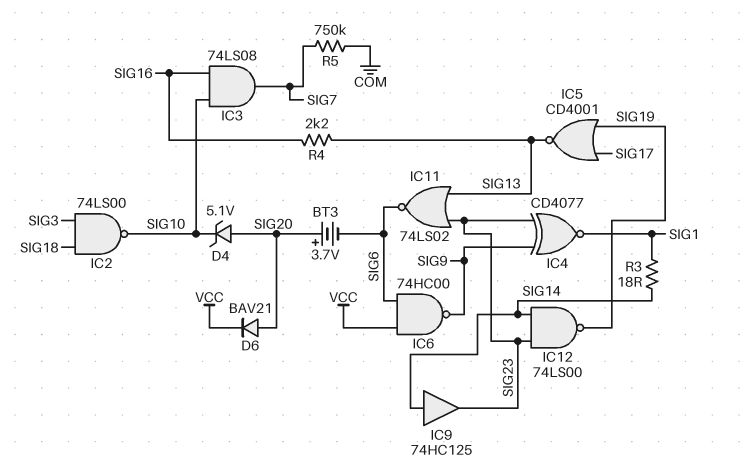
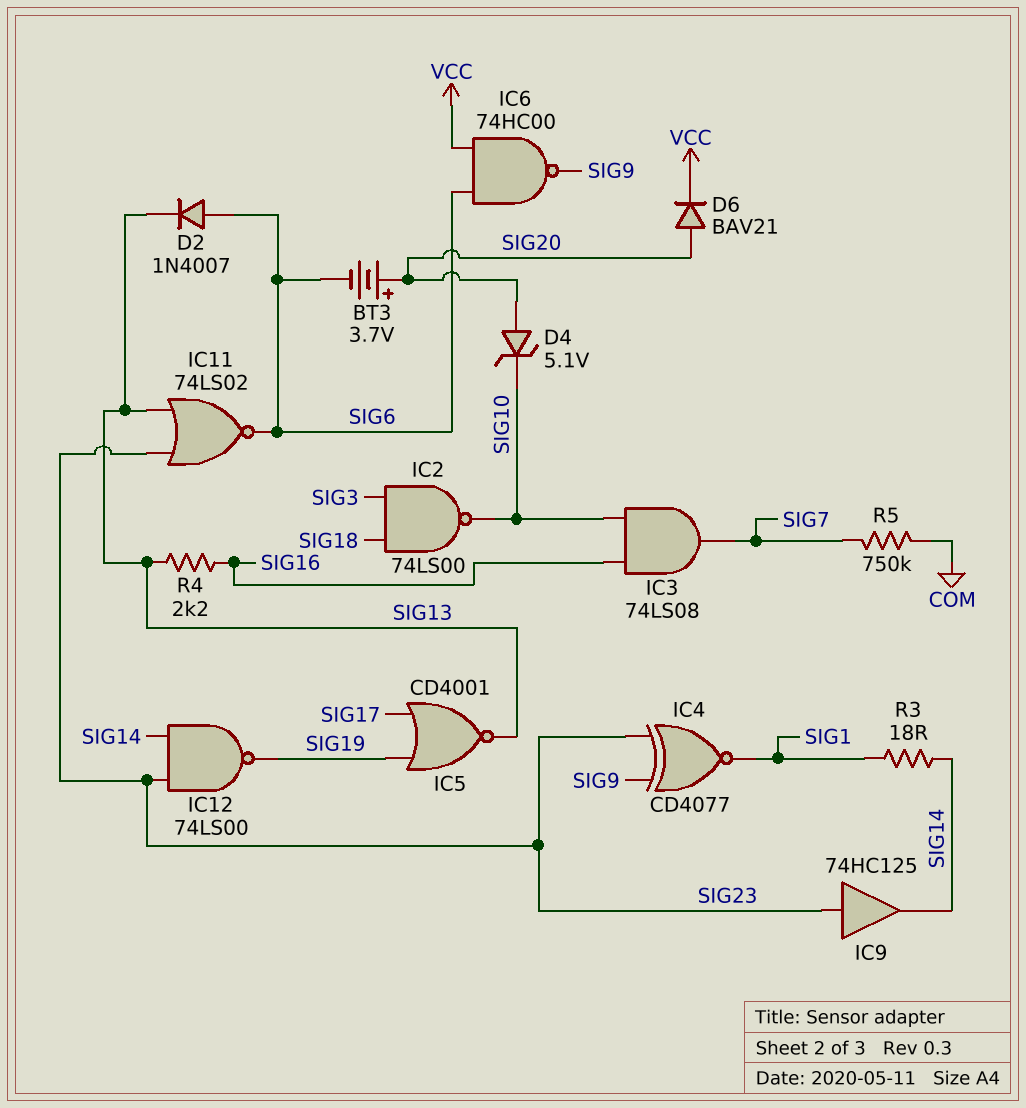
D2: none -> diode 1N4007 (A SIG6, K SIG13)
IC9: buffer 74HC125 (in SIG14, out SIG23) -> buffer 74HC125 (in SIG23, out SIG14)

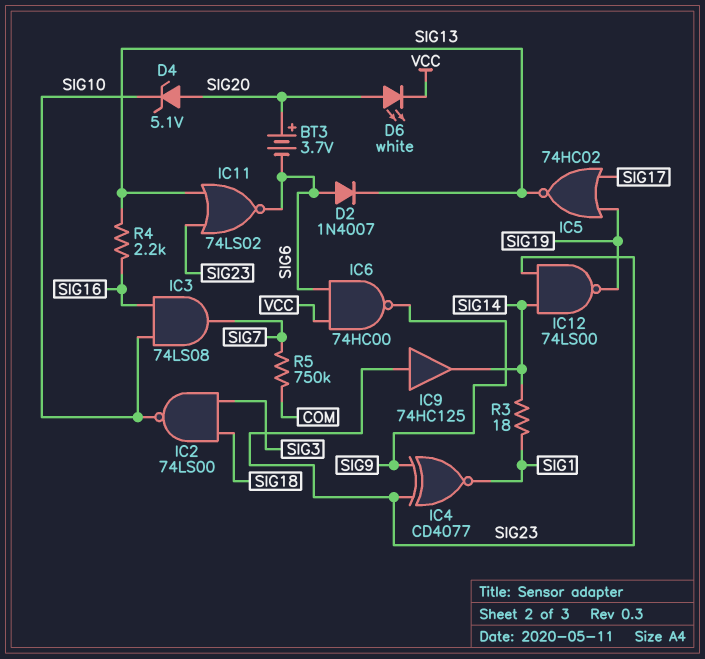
D6: diode BAV21 (A SIG20, K VCC) -> LED white (A SIG20, K VCC)
IC5: NOR CD4001 (in SIG17, in SIG19, out SIG13) -> NOR 74HC02 (in SIG17, in SIG19, out SIG13)

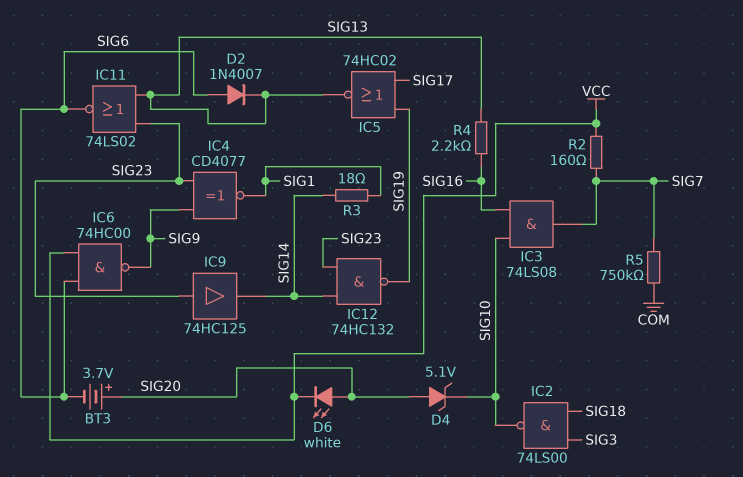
IC12: NAND 74LS00 (in SIG14, in SIG23, out SIG19) -> NAND 74HC132 (in SIG14, in SIG23, out SIG19)
R2: none -> 160 (SIG7, VCC)

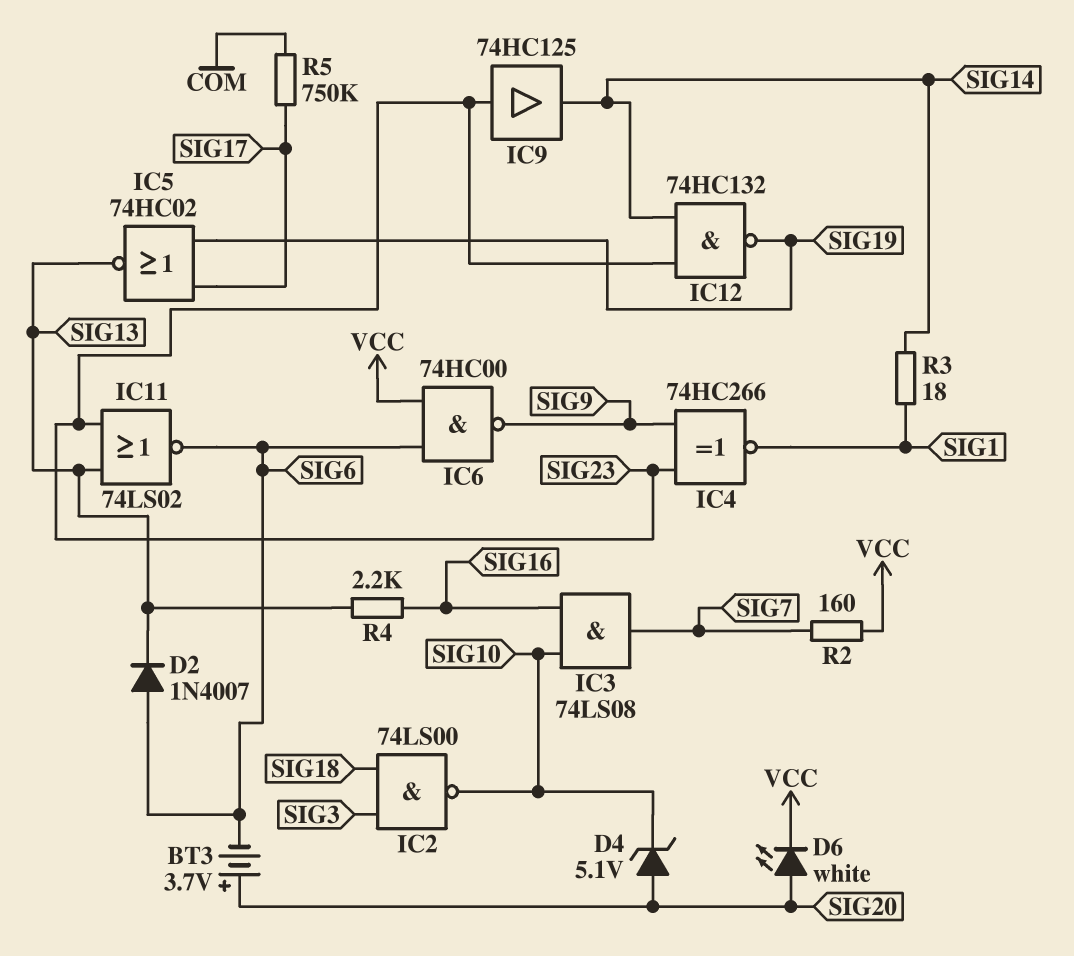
IC4: XNOR CD4077 (in SIG9, in SIG23, out SIG1) -> XNOR 74HC266 (in SIG9, in SIG23, out SIG1)
R5: 750k (COM, SIG7) -> 750k (COM, SIG17)

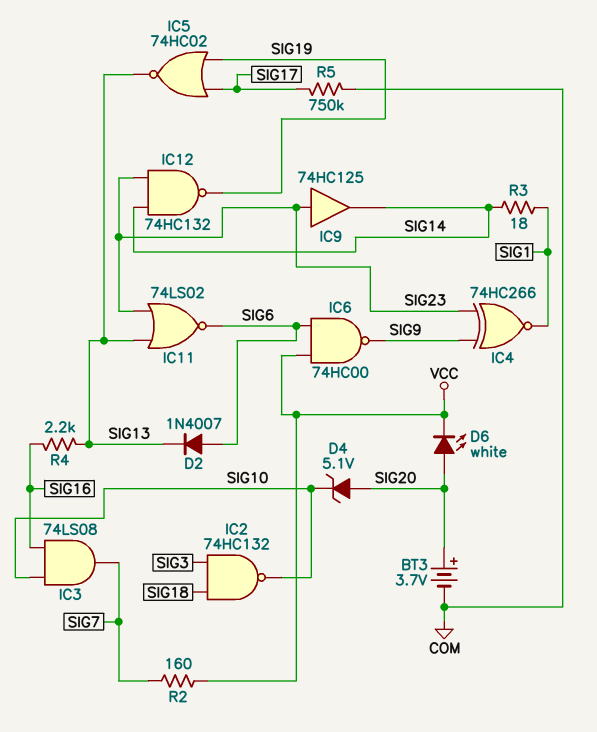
BT3: 3.7V (plus SIG20, minus SIG6) -> 3.7V (plus SIG20, minus COM)
IC2: NAND 74LS00 (in SIG3, in SIG18, out SIG10) -> NAND 74HC132 (in SIG3, in SIG18, out SIG10)

